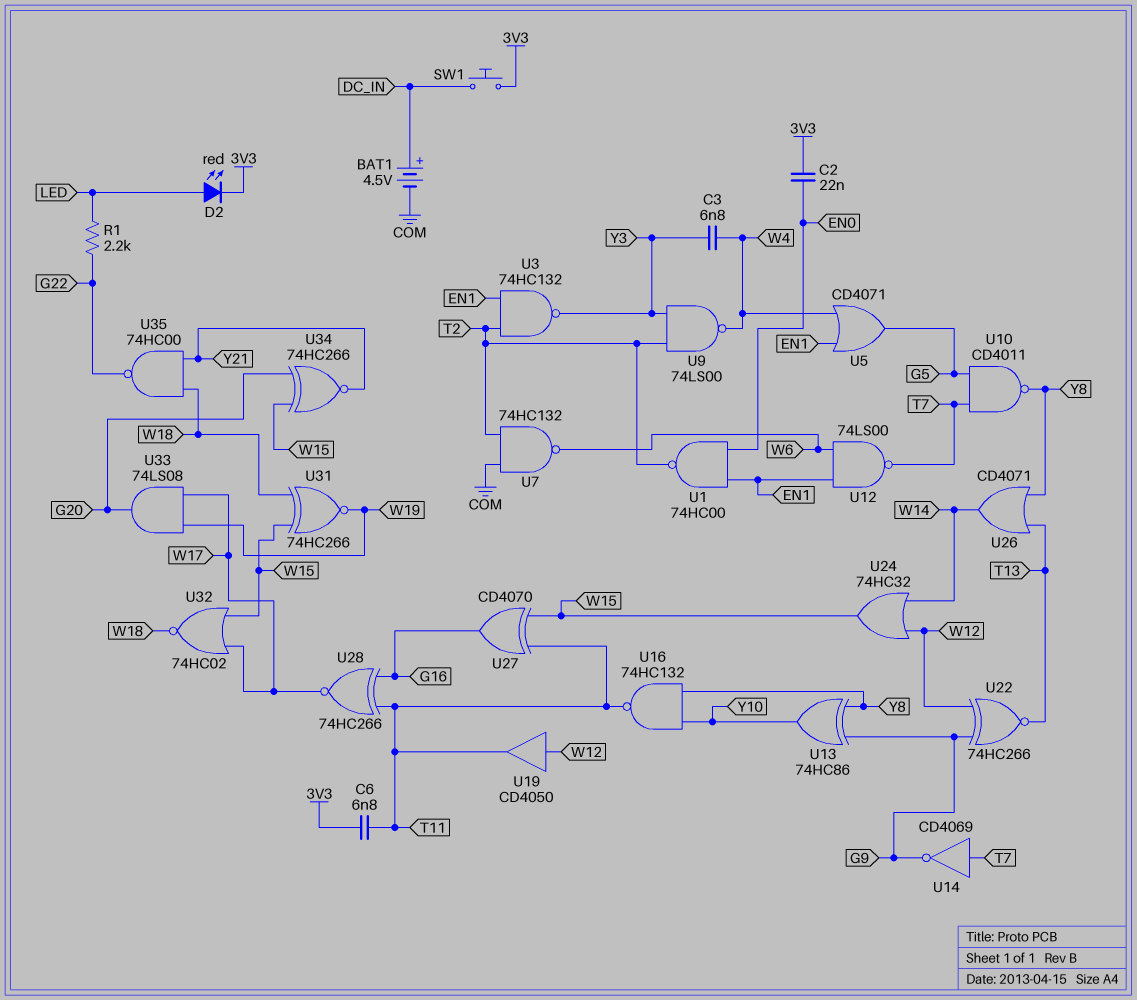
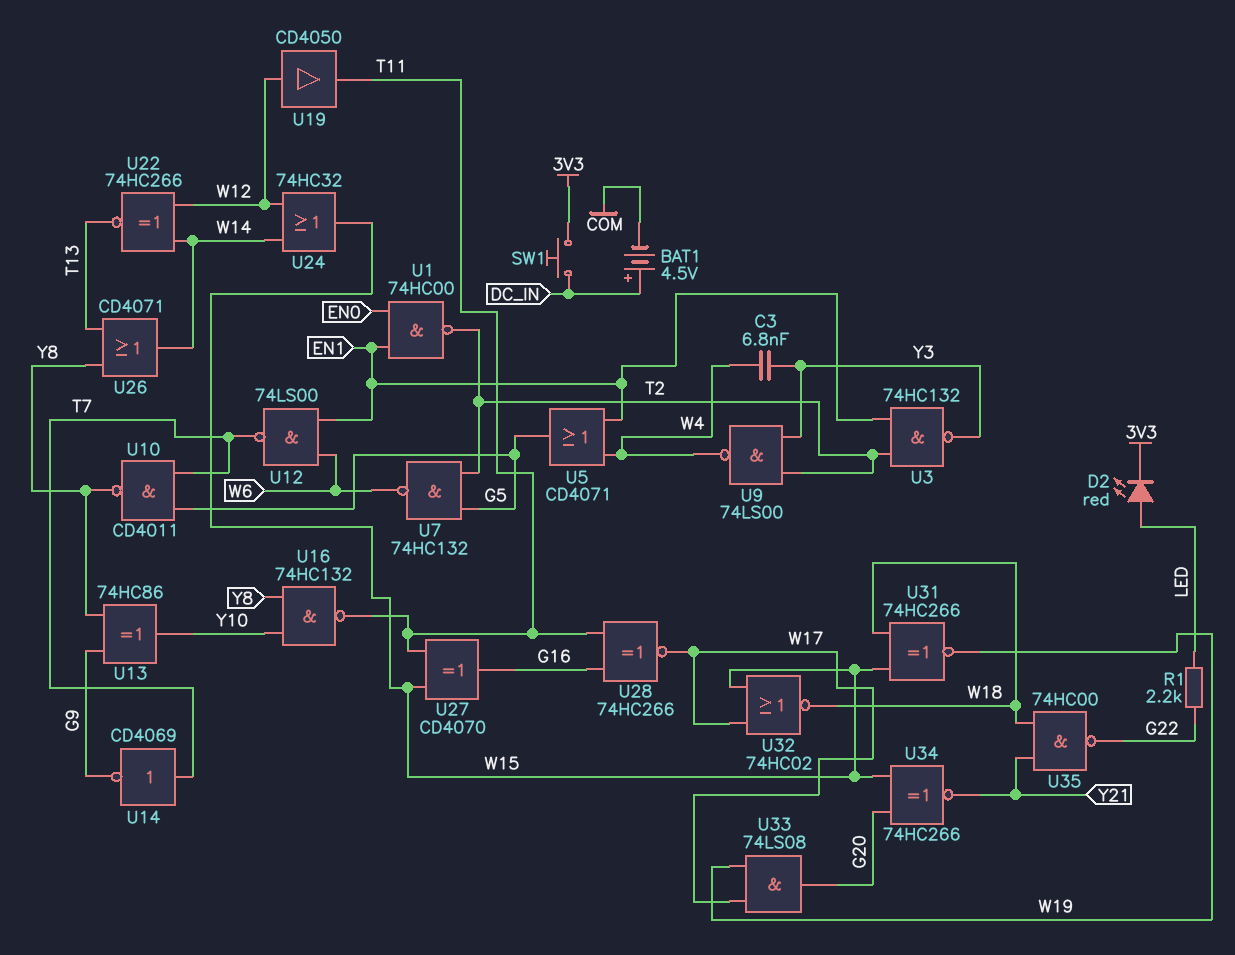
C2: 22nF (3V3, EN0) -> none
C6: 6.8nF (3V3, T11) -> none
U7: NAND 74HC132 (in COM, in T2, out W6) -> NAND 74HC132 (in G5, in T2, out W6)
U22: XNOR 74HC266 (in G9, in W12, out T13) -> XNOR 74HC266 (in W12, in W14, out T13)

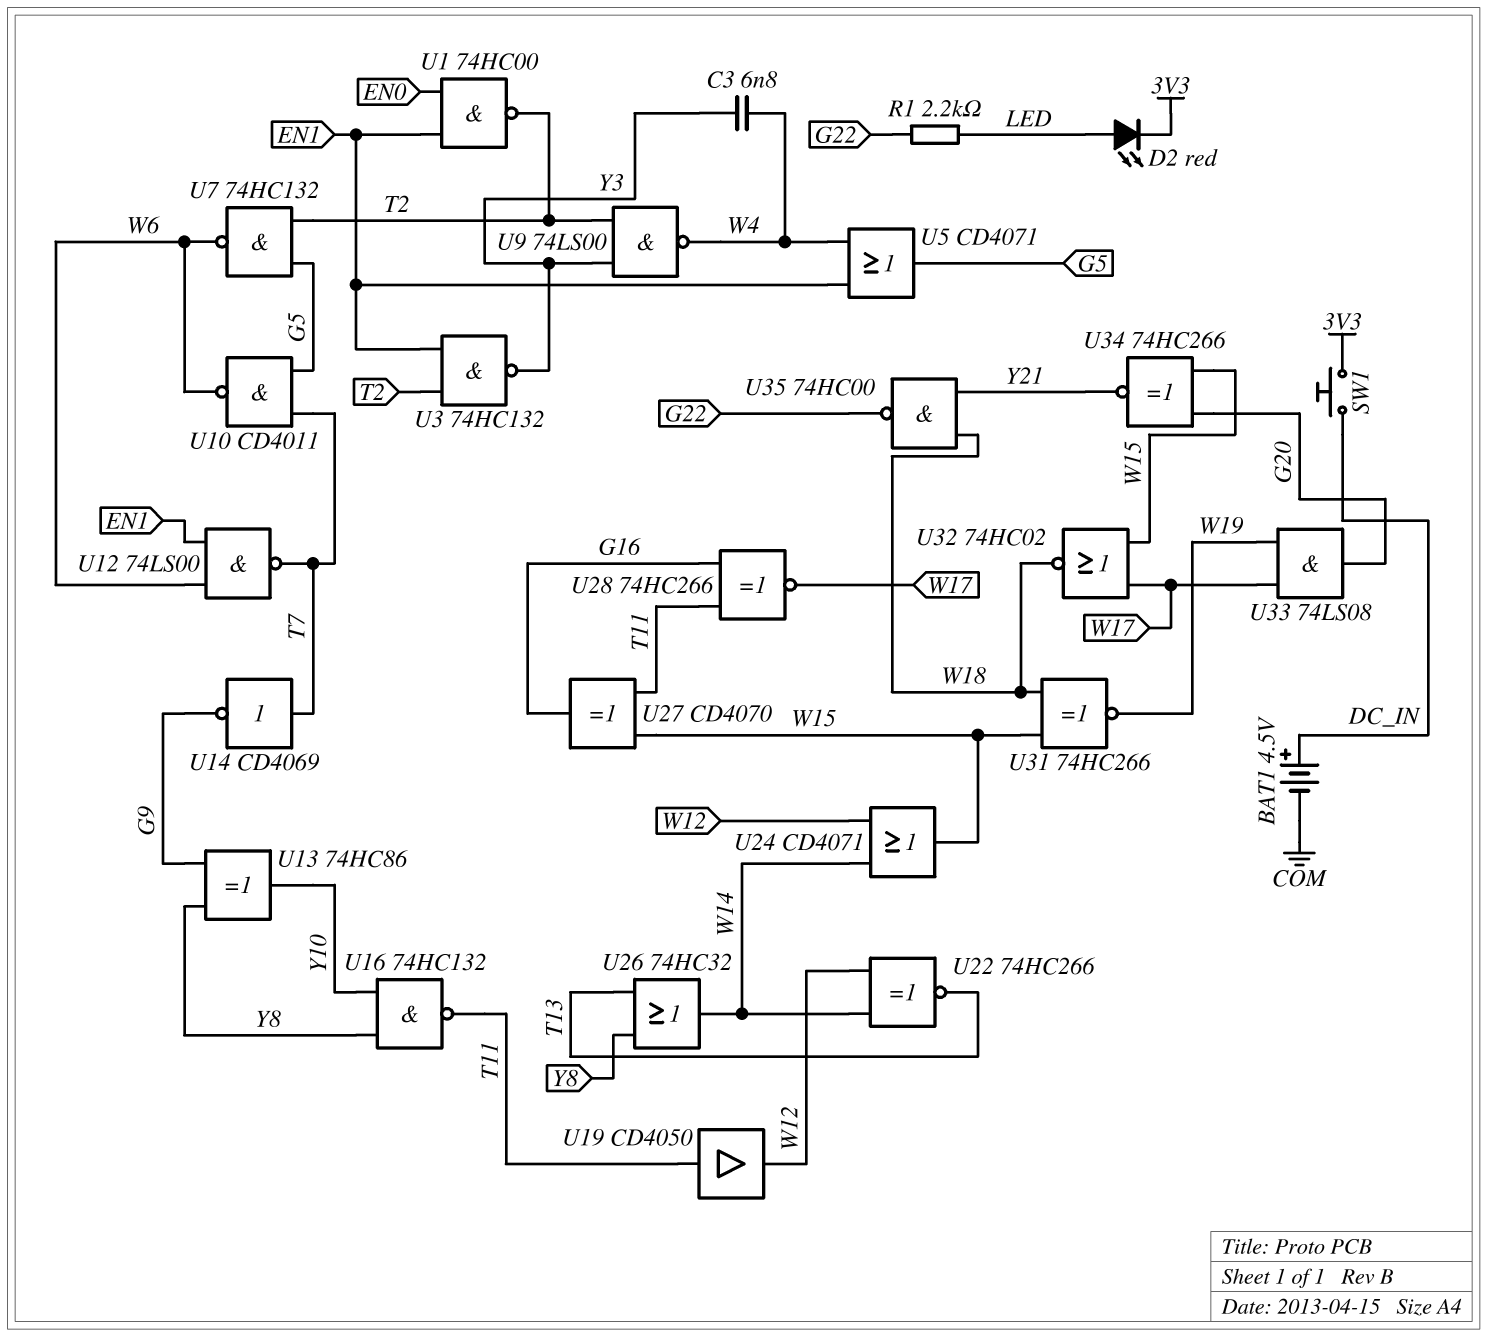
U10: NAND CD4011 (in G5, in T7, out Y8) -> NAND CD4011 (in G5, in T7, out W6)
U19: buffer CD4050 (in W12, out T11) -> buffer CD4050 (in T11, out W12)
U24: OR 74HC32 (in W12, in W14, out W15) -> OR CD4071 (in W12, in W14, out W15)
U26: OR CD4071 (in T13, in Y8, out W14) -> OR 74HC32 (in T13, in Y8, out W14)

